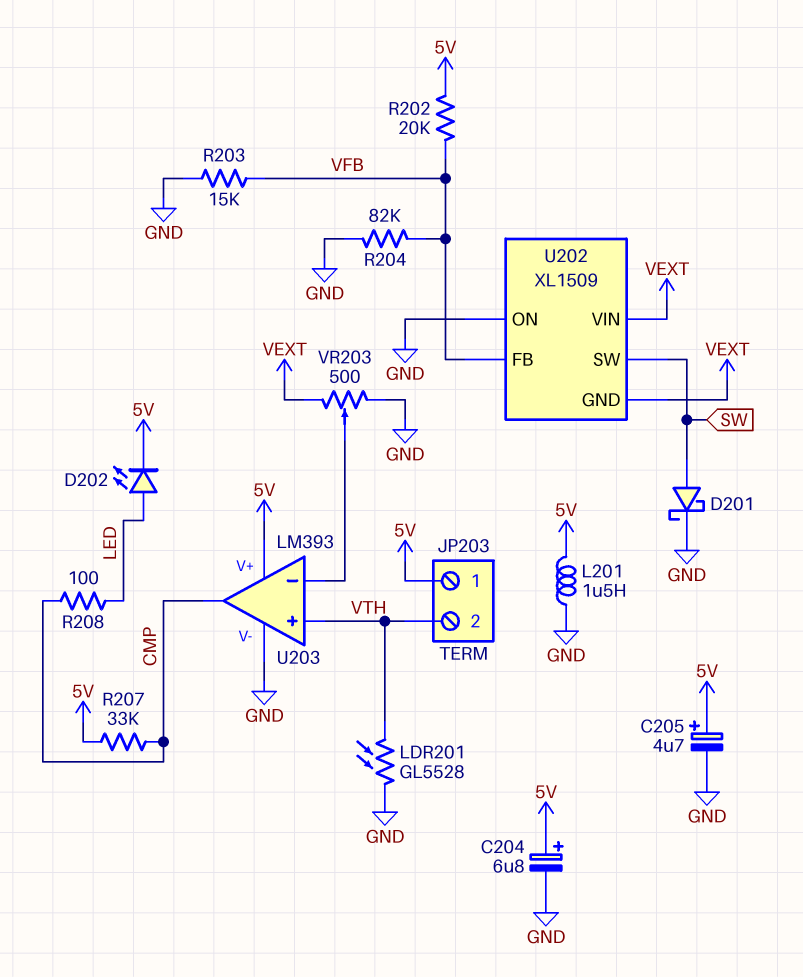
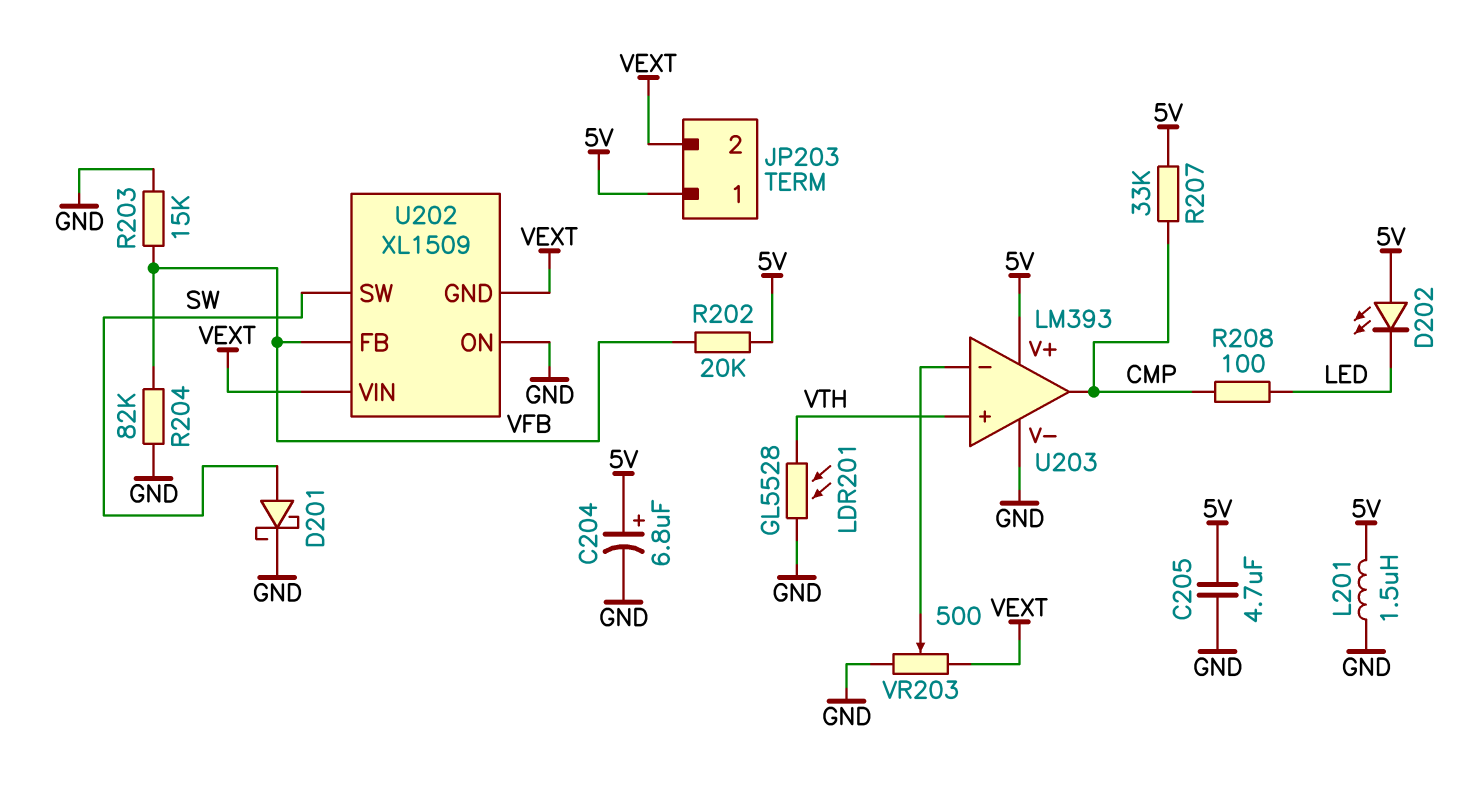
C205: 4.7uF (plus 5V, minus GND) -> 4.7uF (5V, GND)
D202: LED (A LED, K 5V) -> LED (A 5V, K LED)
JP203 pin 2: VTH -> VEXT

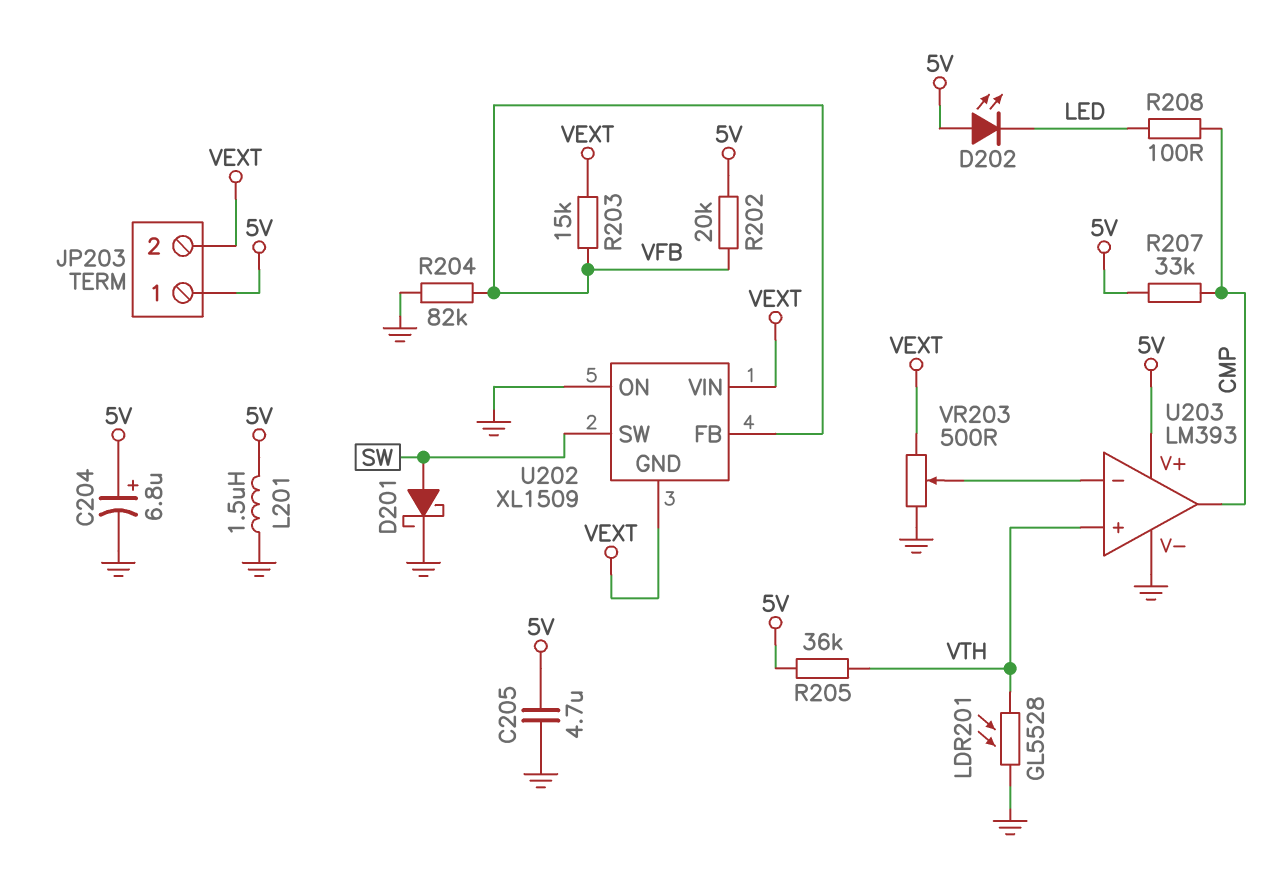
R203: 15k (GND, VFB) -> 15k (VEXT, VFB)
R205: none -> 36k (5V, VTH)

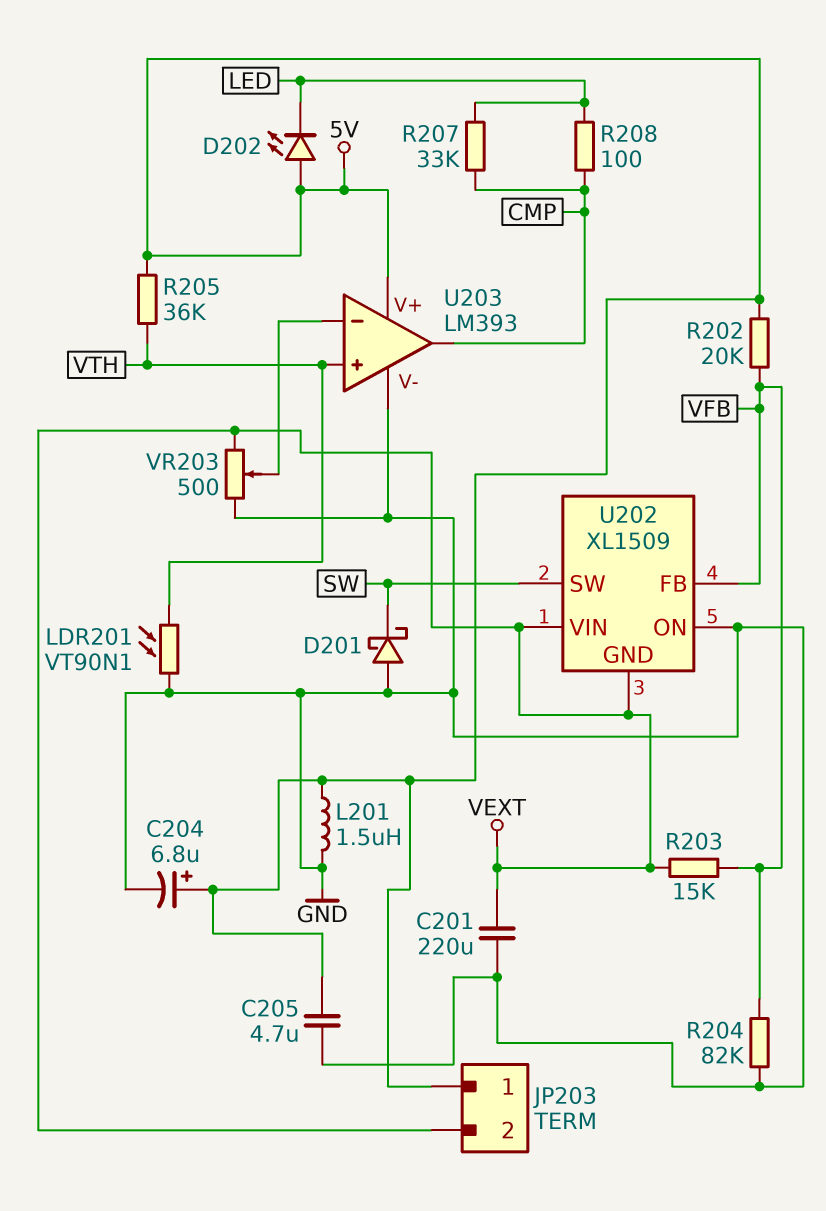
C201: none -> 220uF (GND, VEXT)
D201: schottky (A SW, K GND) -> schottky (A GND, K SW)
LDR201: GL5528 (GND, VTH) -> VT90N1 (GND, VTH)
R207: 33k (5V, CMP) -> 33k (CMP, LED)

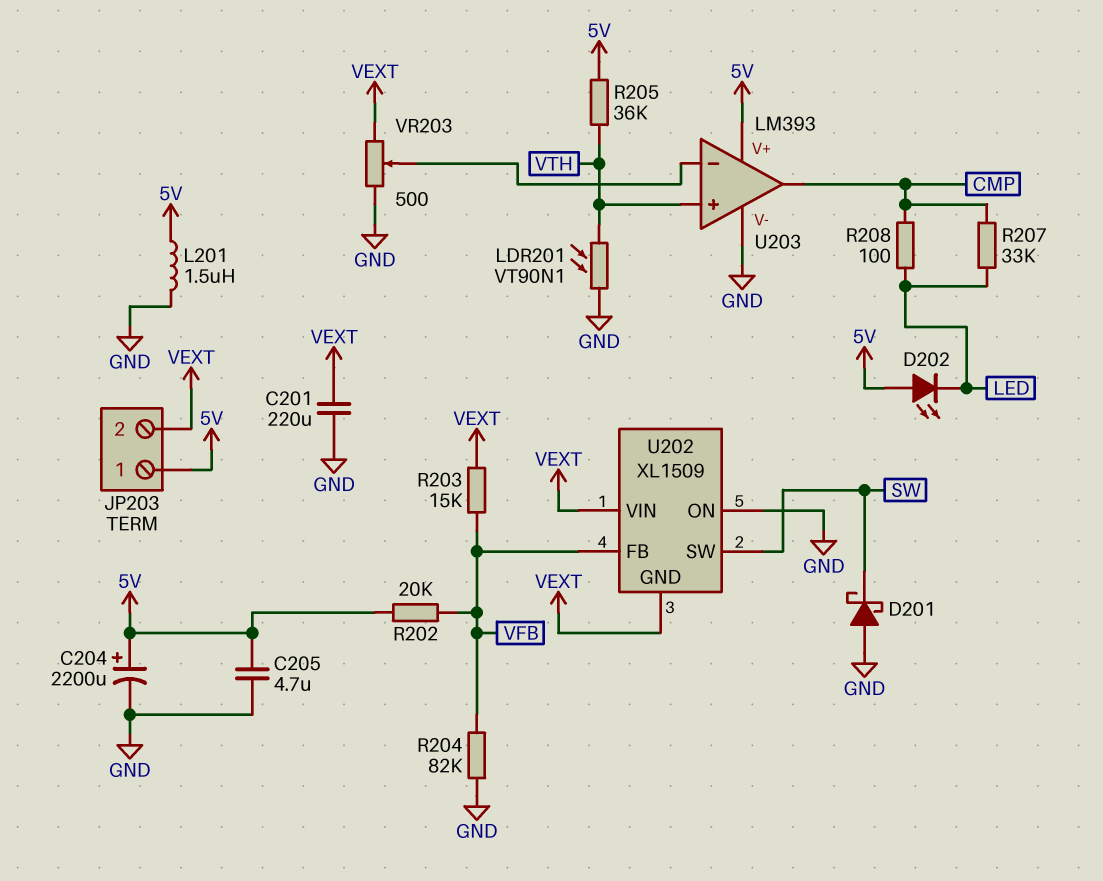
C204: 6.8uF (plus 5V, minus GND) -> 2200uF (plus 5V, minus GND)

